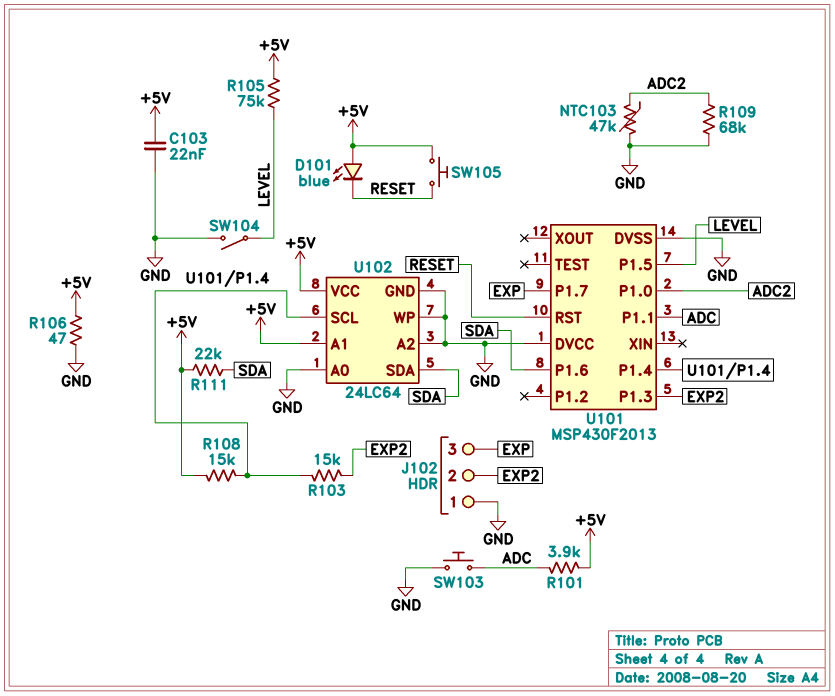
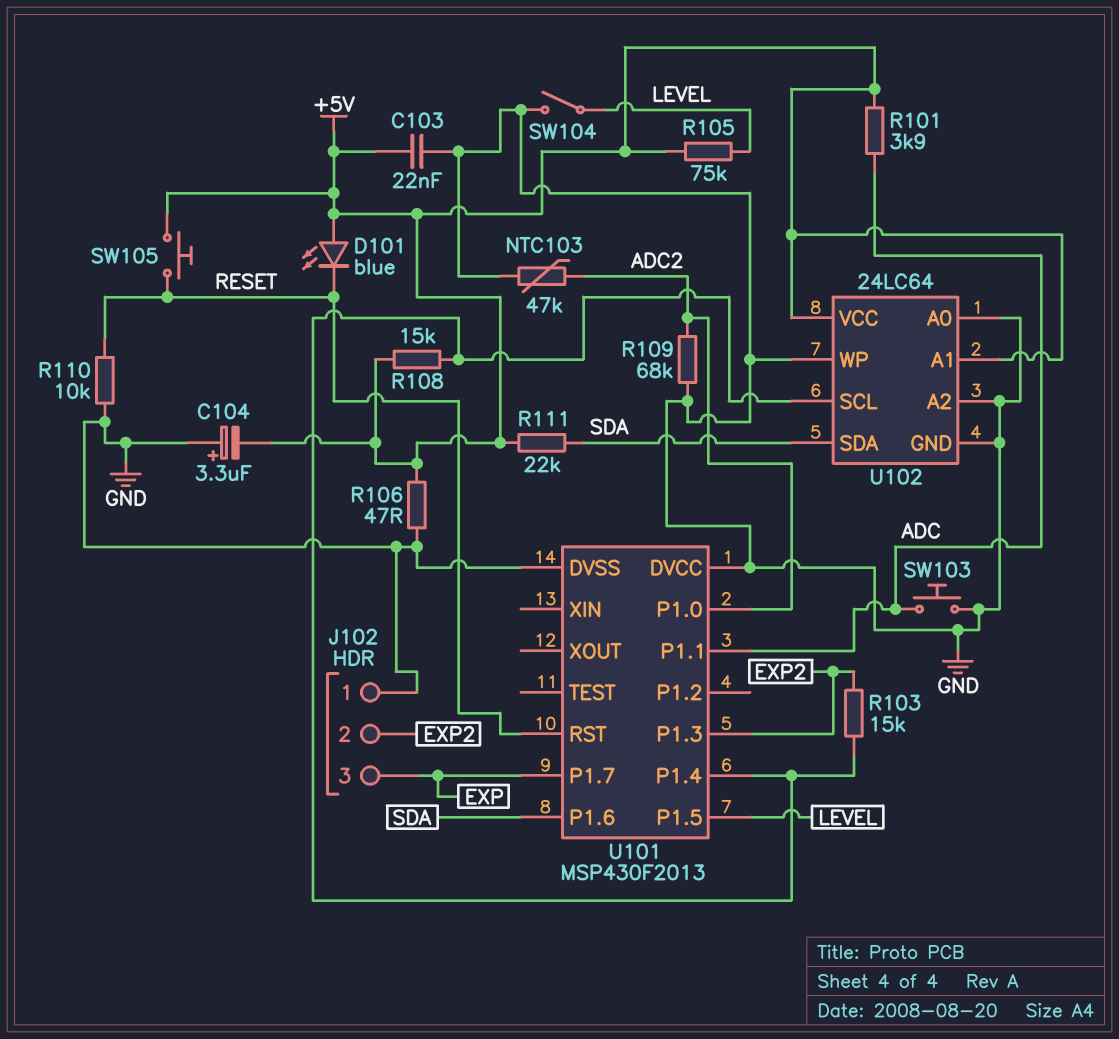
C104: none -> 3.3uF (plus GND, minus +5V)
R110: none -> 10k (GND, RESET)

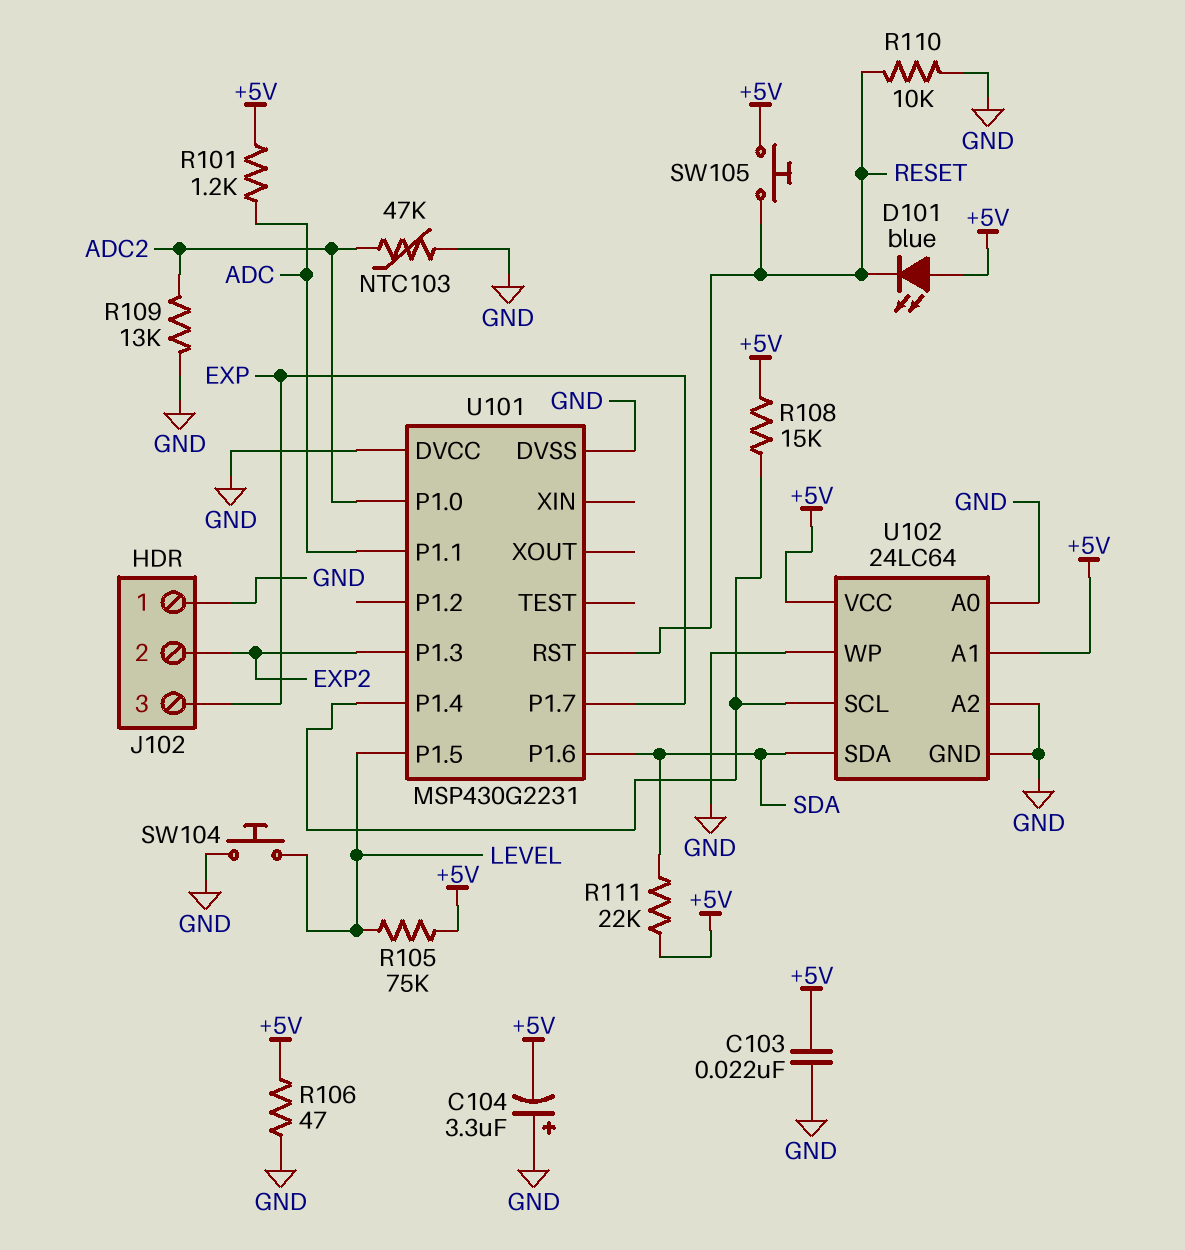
R101: 3.9k (+5V, ADC) -> 1.2k (+5V, ADC)
R103: 15k (EXP2, U101/P1.4) -> none
R109: 68k (ADC2, GND) -> 13k (ADC2, GND)
SW103: button (ADC, GND) -> none
SW104: switch (GND, LEVEL) -> button (GND, LEVEL)
U101: MSP430F2013 -> MSP430G2231

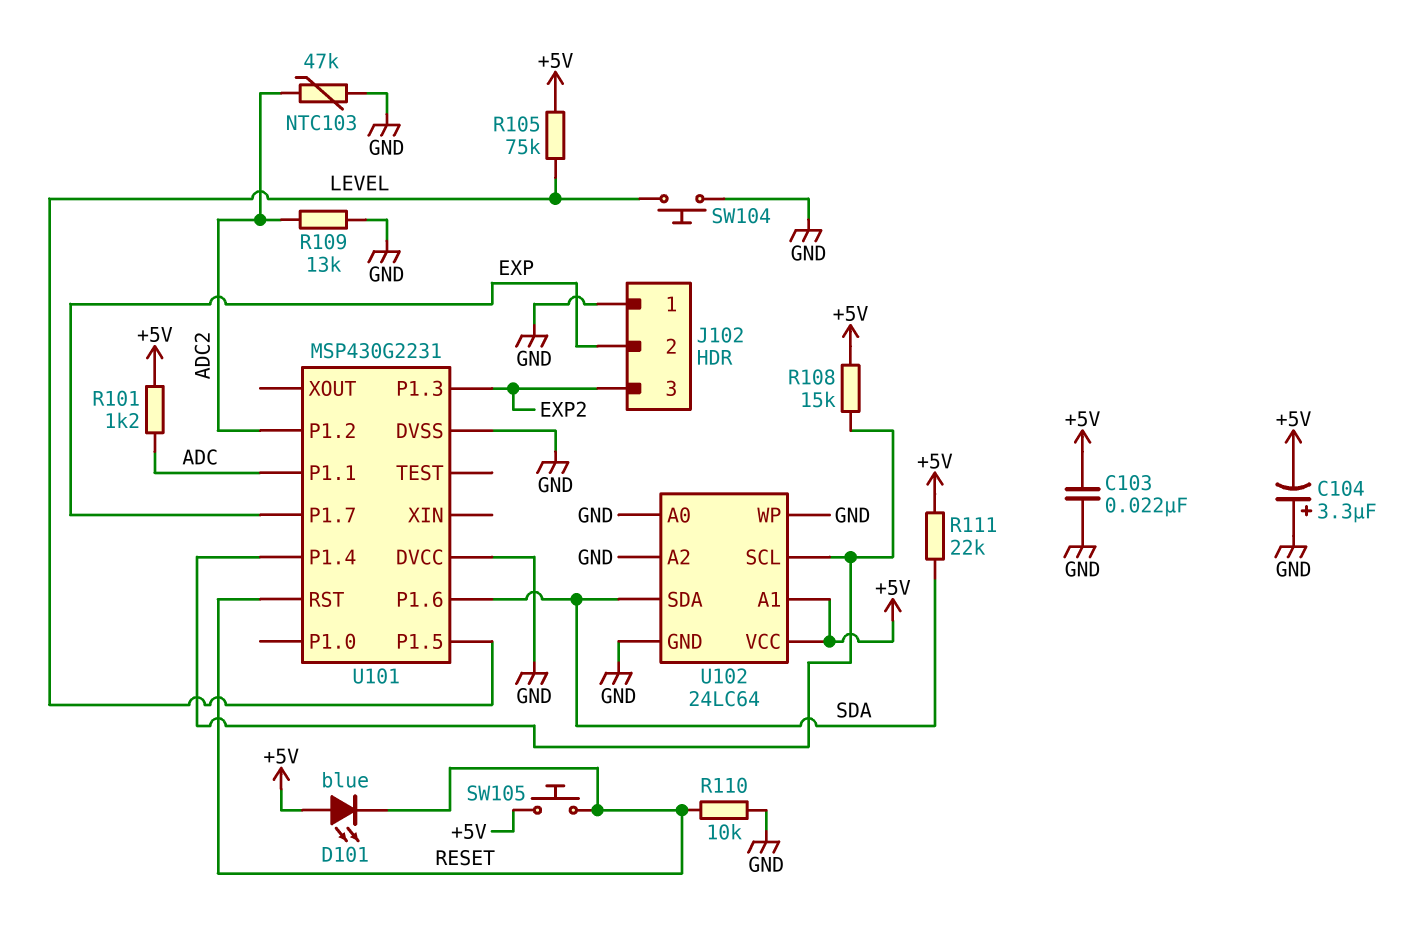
J102 pin 2: EXP2 -> EXP
J102 pin 3: EXP -> EXP2
R106: 47 (+5V, GND) -> none
U101 pin P1.0: ADC2 -> none
U101 pin P1.2: none -> ADC2

